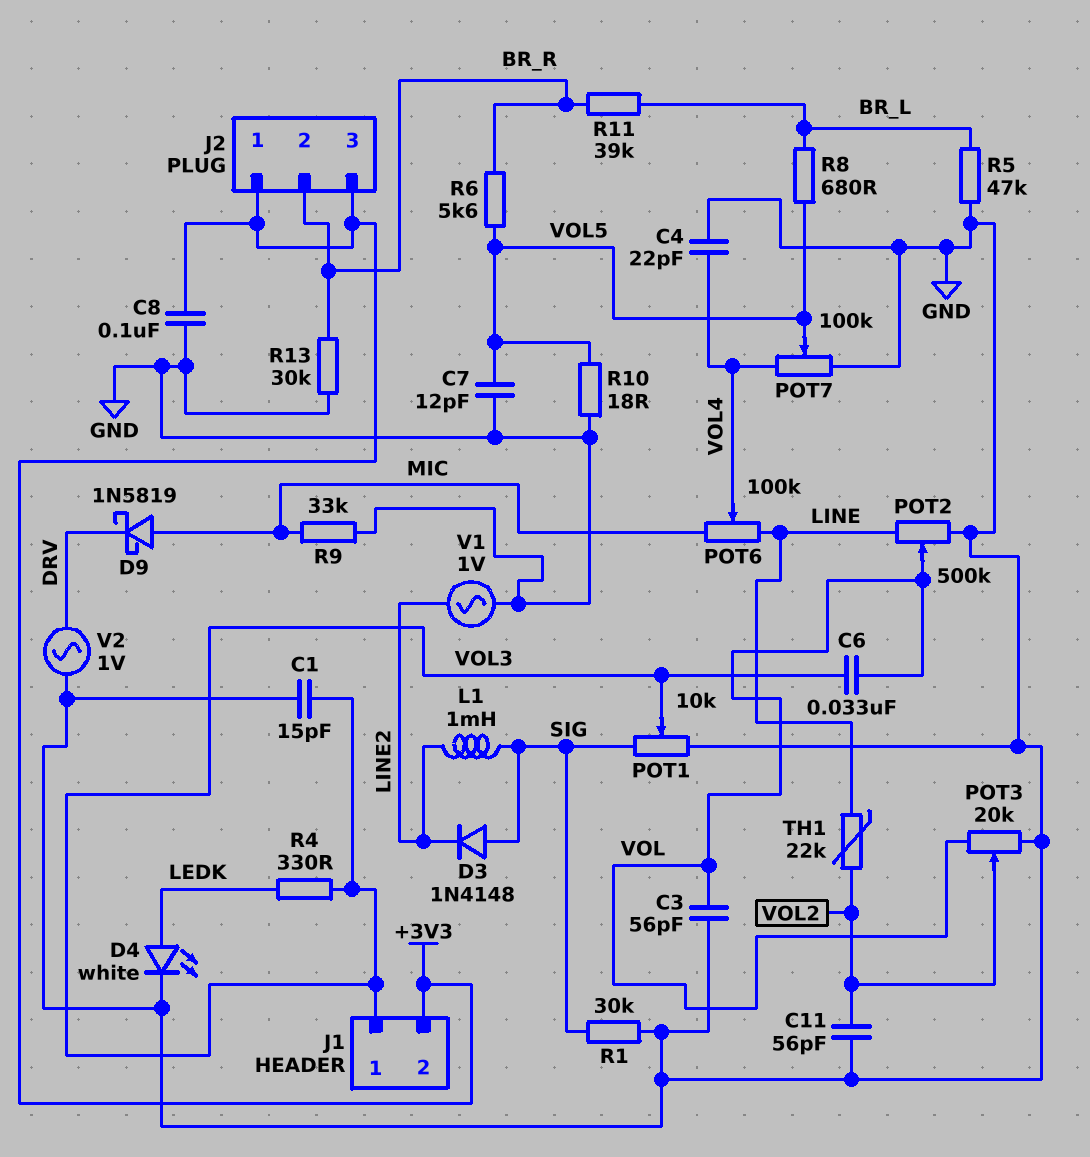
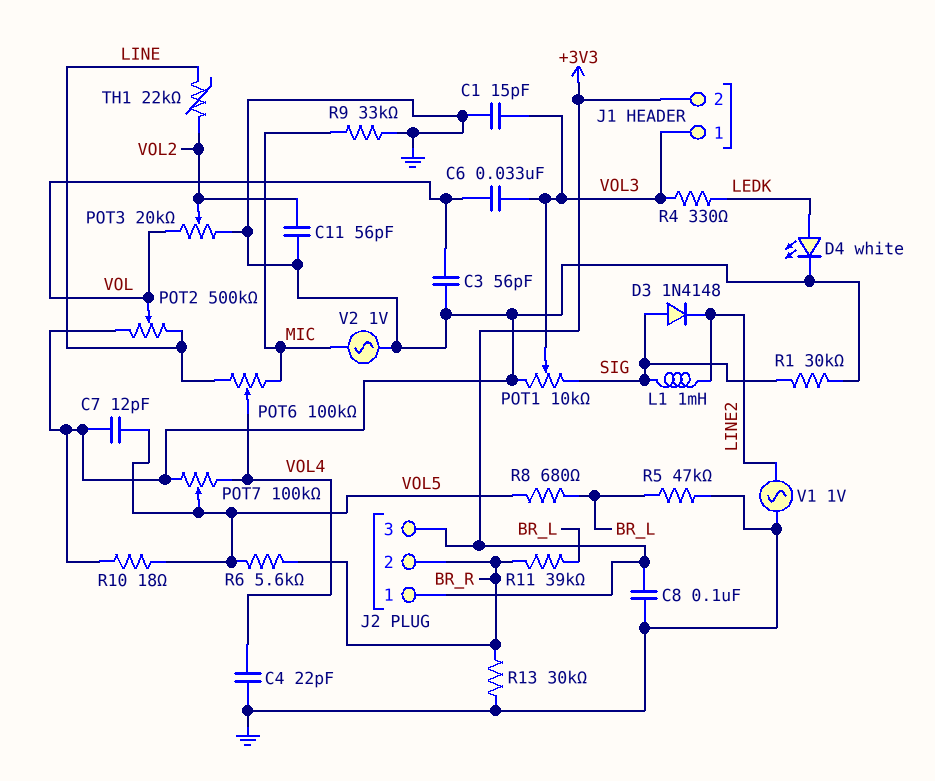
D9: schottky 1N5819 (A MIC, K DRV) -> none
V2: AC 1V (DRV, GND) -> AC 1V (GND, MIC)

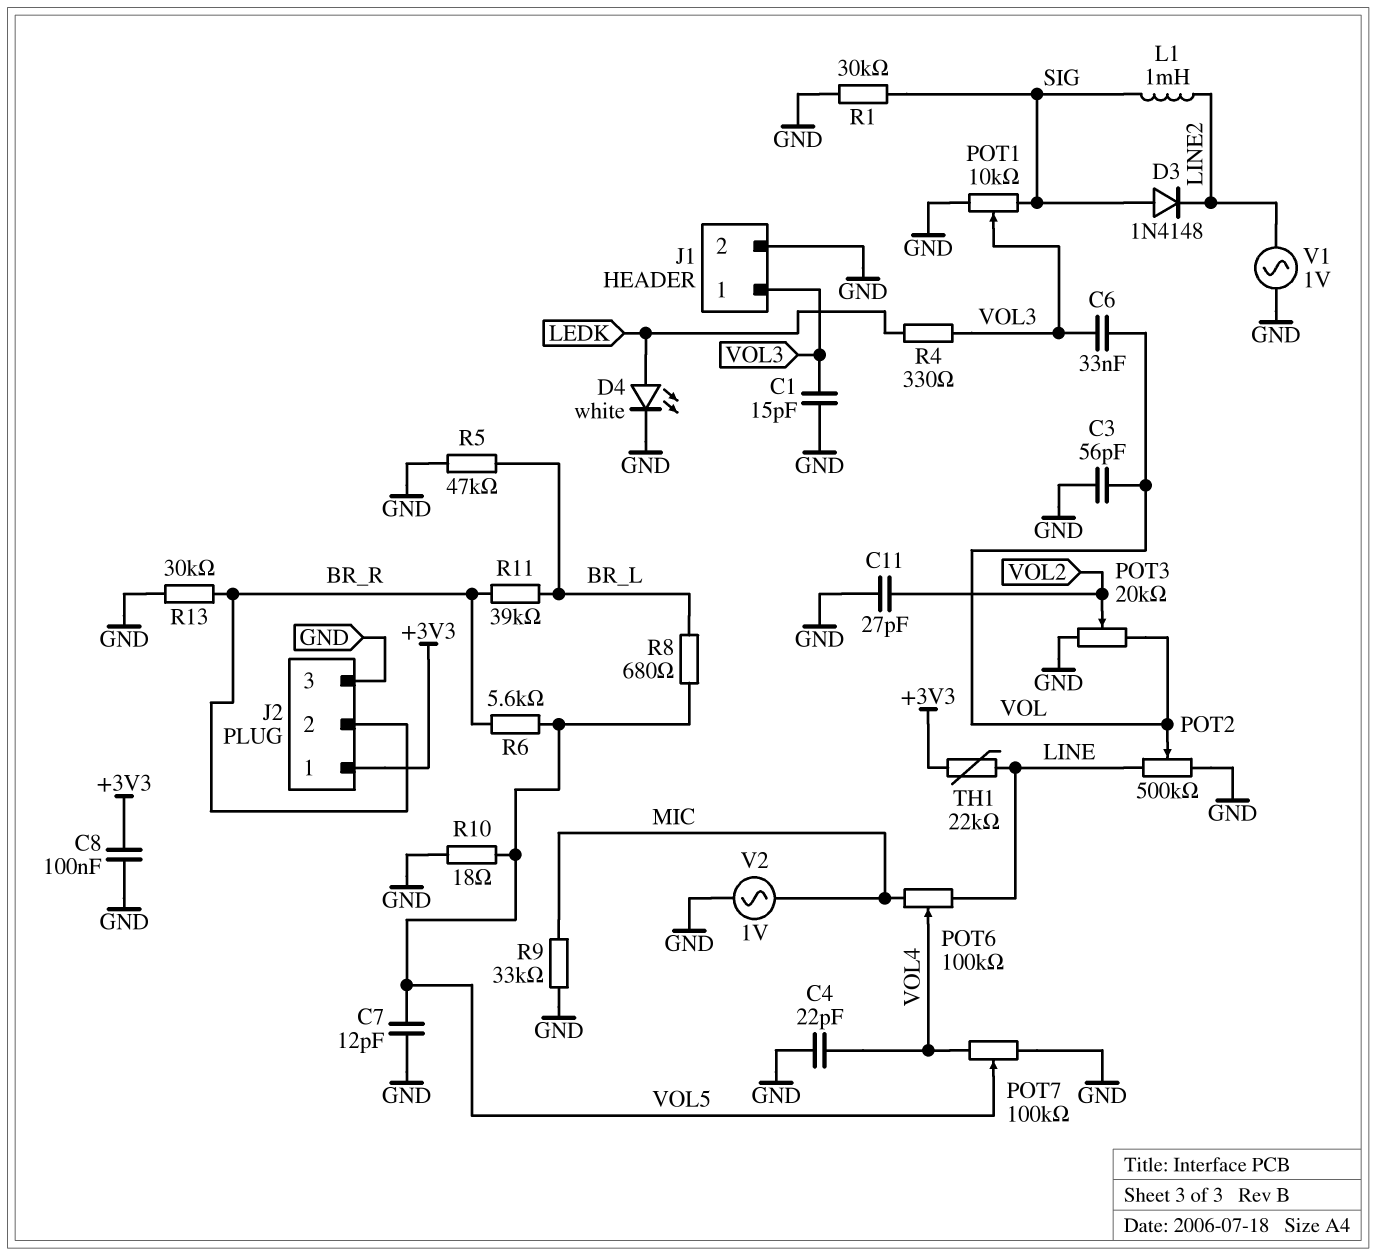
C11: 56pF (GND, VOL2) -> 27pF (GND, VOL2)
J1 pin 2: +3V3 -> GND
J2 pin 3: +3V3 -> GND
TH1: 22k (LINE, VOL2) -> 22k (+3V3, LINE)

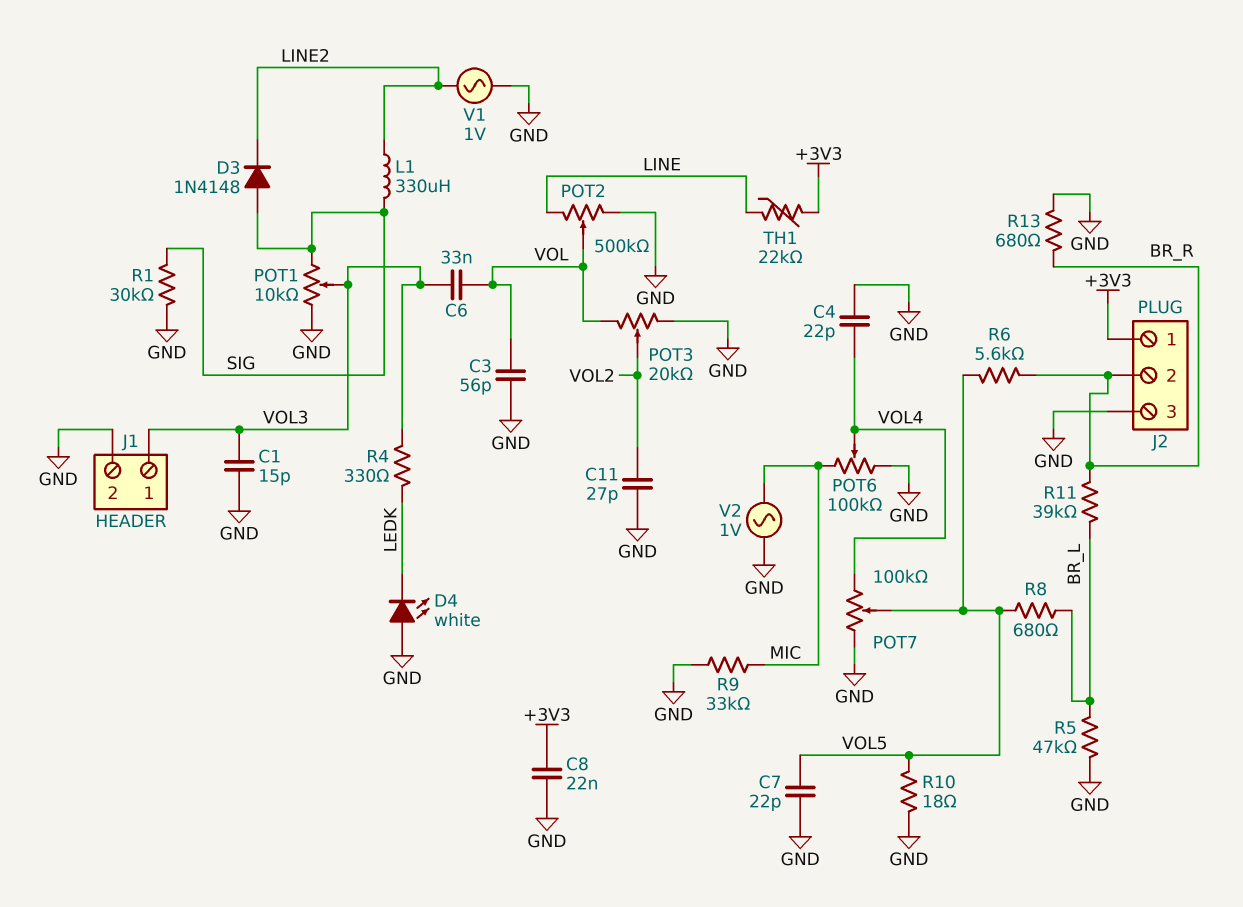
C7: 12pF (GND, VOL5) -> 22pF (GND, VOL5)
C8: 100nF (+3V3, GND) -> 22nF (+3V3, GND)
D4: LED white (A LEDK, K GND) -> LED white (A GND, K LEDK)
L1: 1mH (LINE2, SIG) -> 330uH (LINE2, SIG)
POT6: 100k (LINE, MIC, wiper VOL4) -> 100k (GND, MIC, wiper VOL4)
R13: 30k (BR_R, GND) -> 680 (BR_R, GND)

